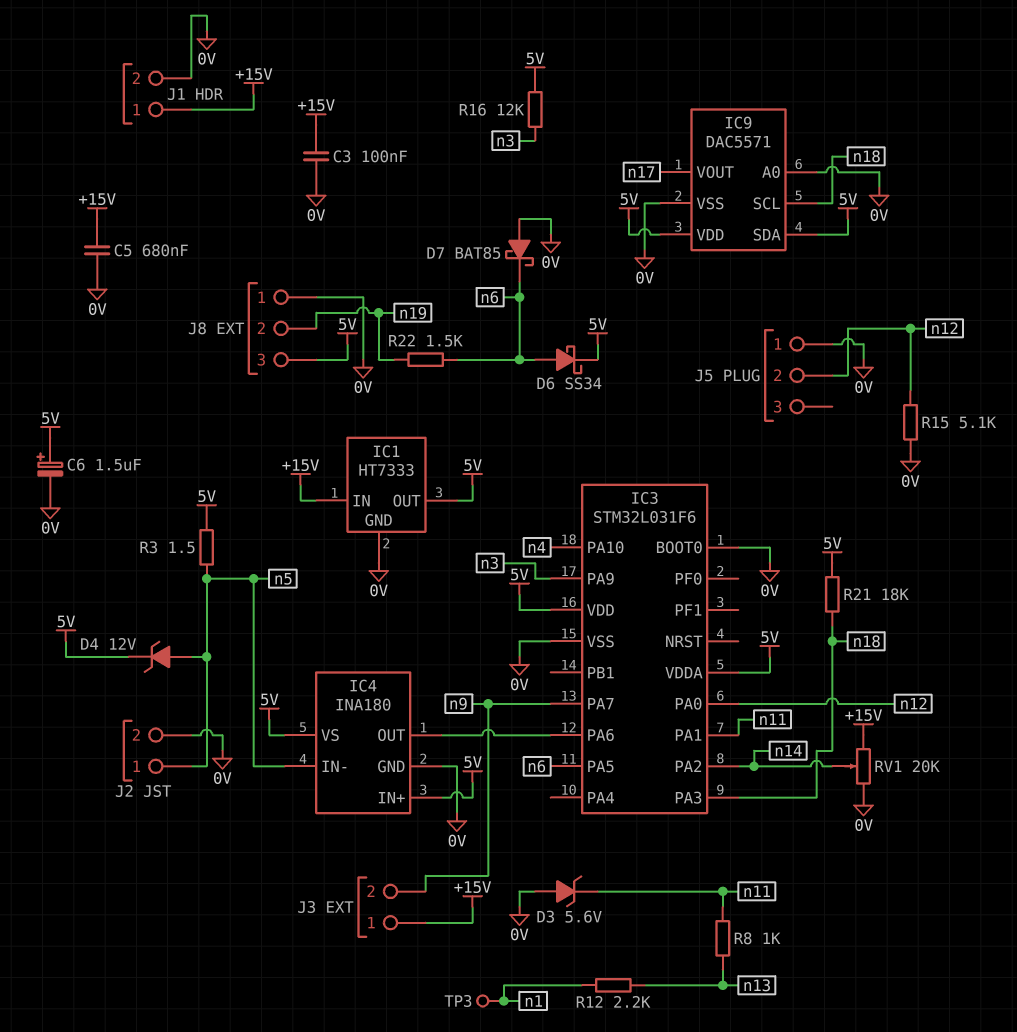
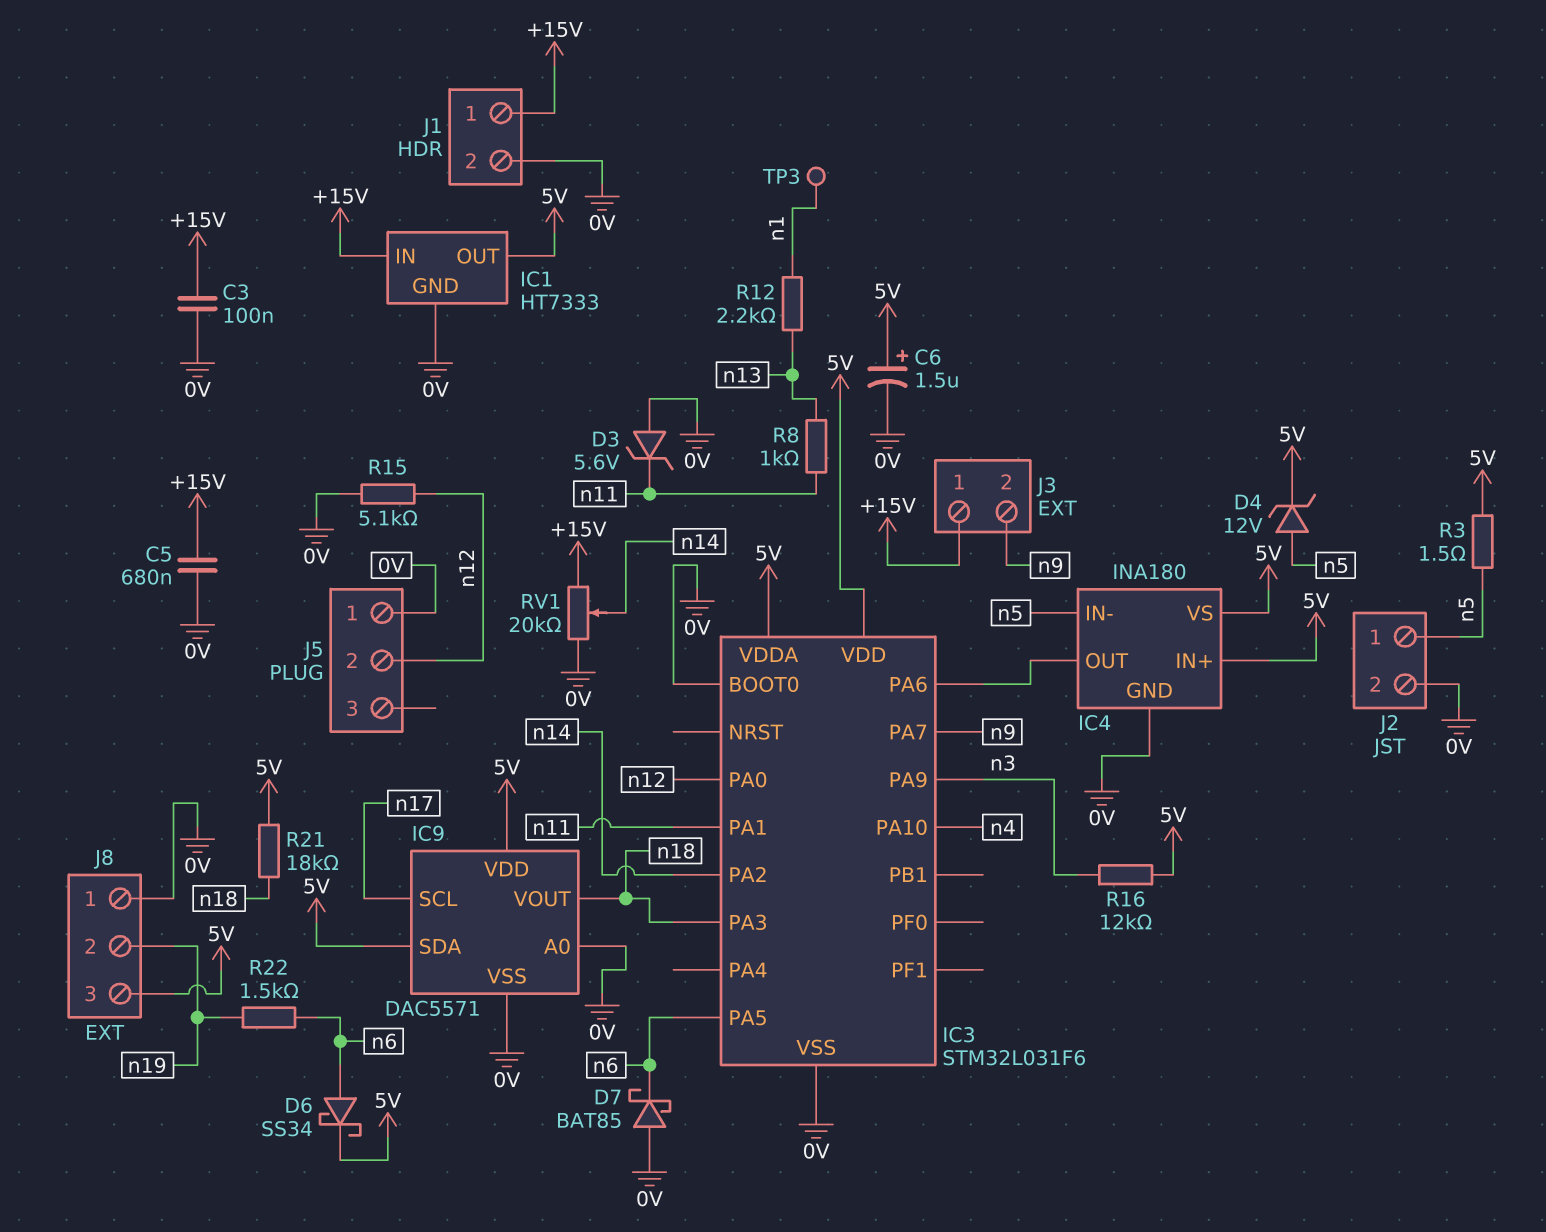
IC9 pin SCL: n18 -> n17
IC9 pin VOUT: n17 -> n18

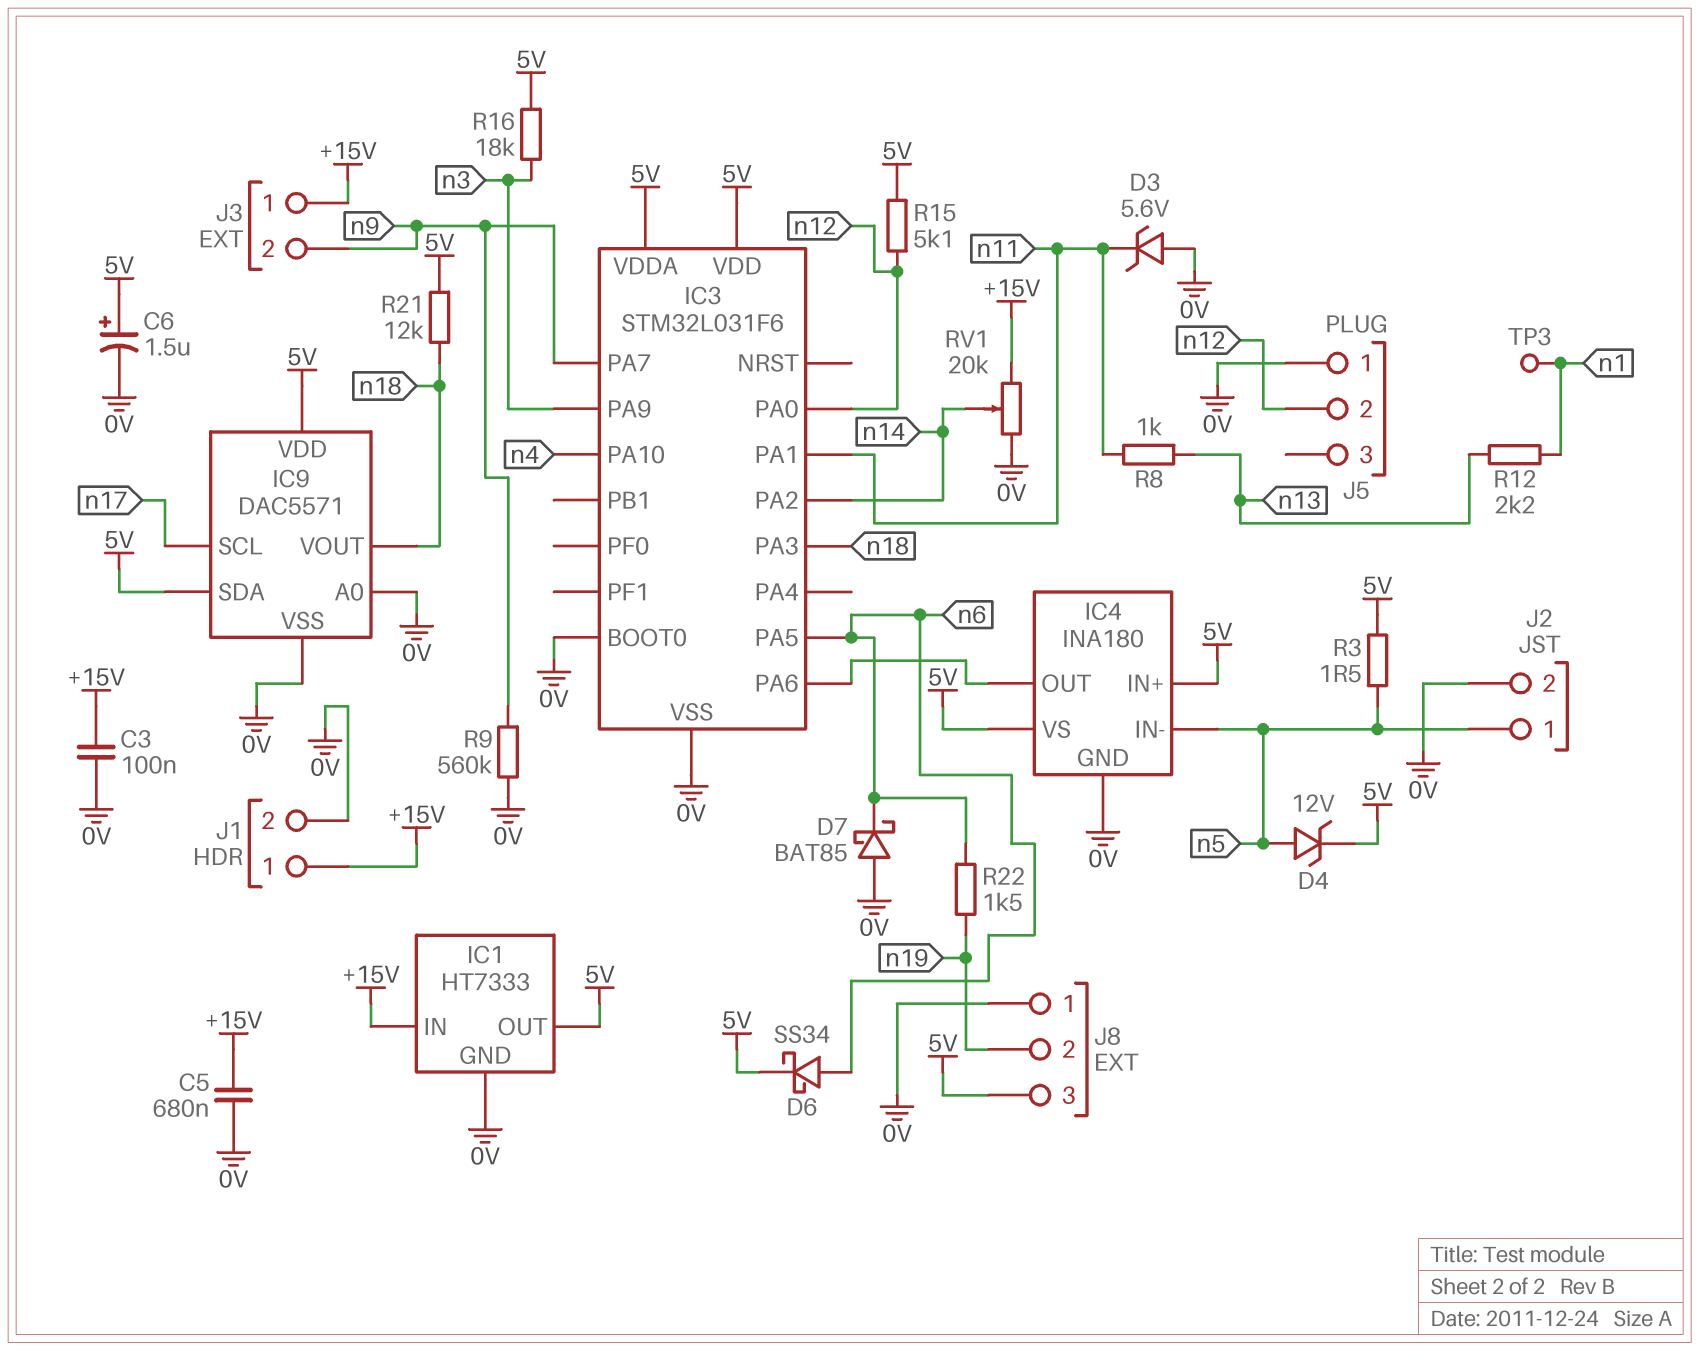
R9: none -> 560k (0V, n9)
R15: 5.1k (0V, n12) -> 5.1k (5V, n12)
R16: 12k (5V, n3) -> 18k (5V, n3)
R21: 18k (5V, n18) -> 12k (5V, n18)

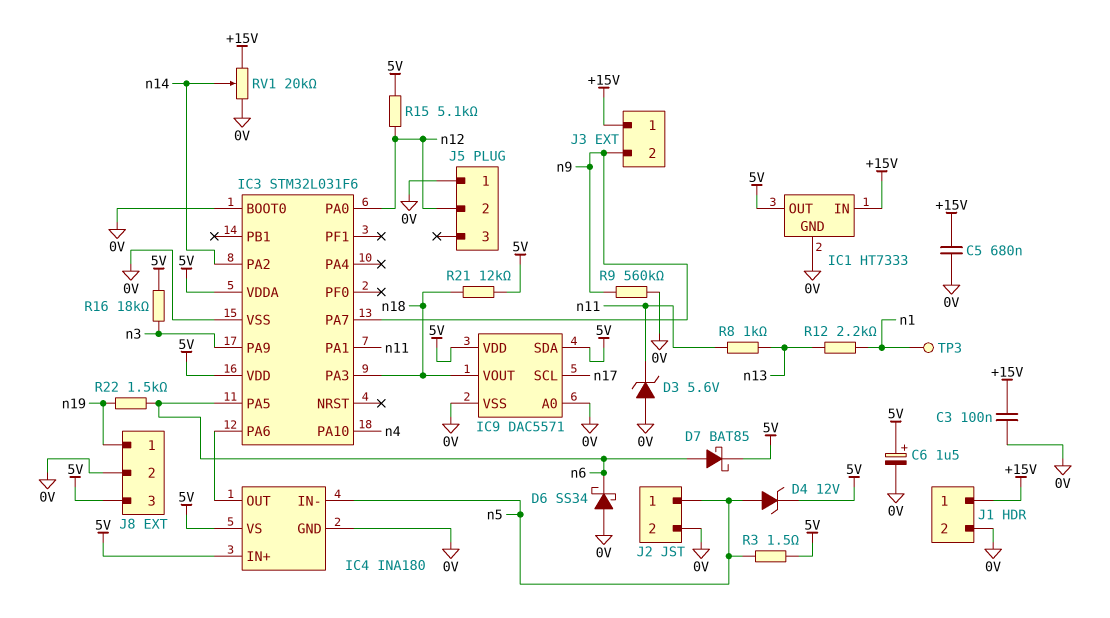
D6: schottky SS34 (A n6, K 5V) -> schottky SS34 (A 0V, K n6)
D7: schottky BAT85 (A 0V, K n6) -> schottky BAT85 (A n6, K 5V)
J8 pin 1: 0V -> n19
J8 pin 2: n19 -> 0V

